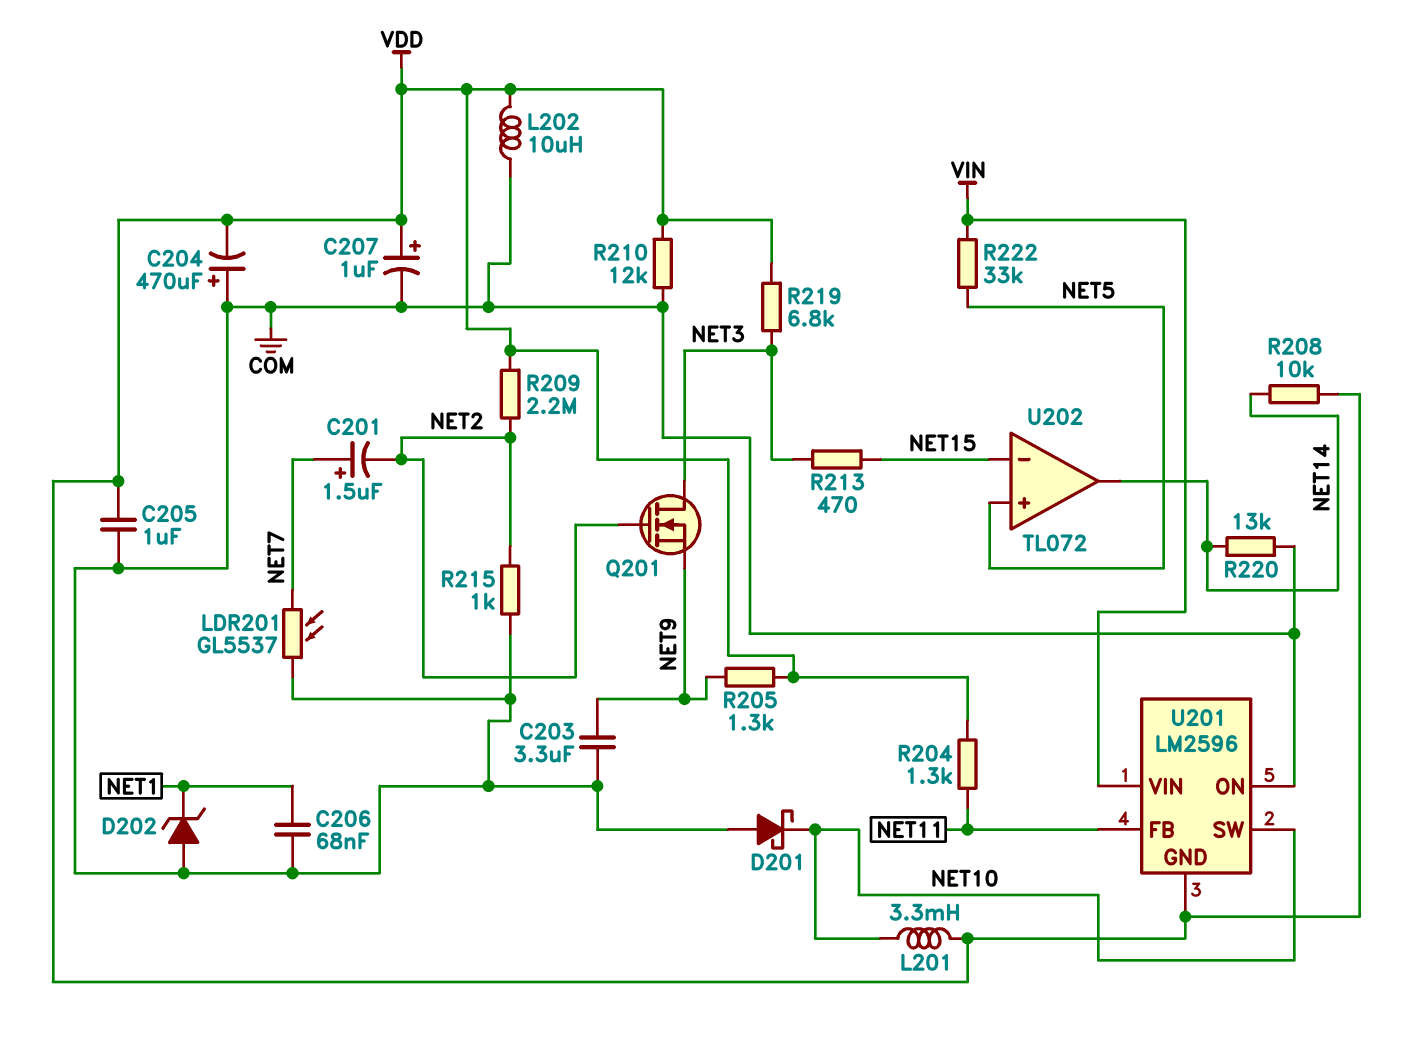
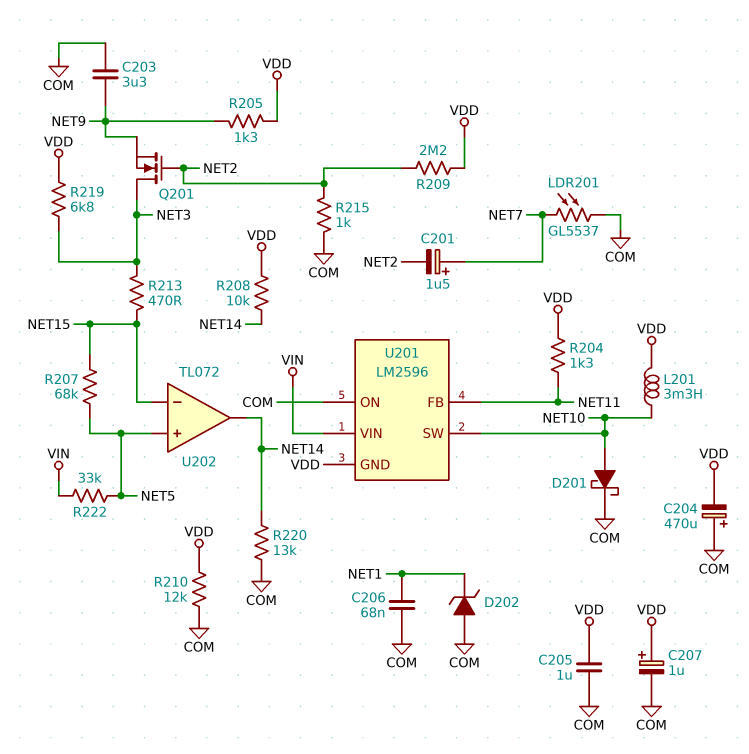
D201: schottky (A COM, K NET10) -> schottky (A NET10, K COM)
L202: 10uH (COM, VDD) -> none
R207: none -> 68k (NET5, NET15)

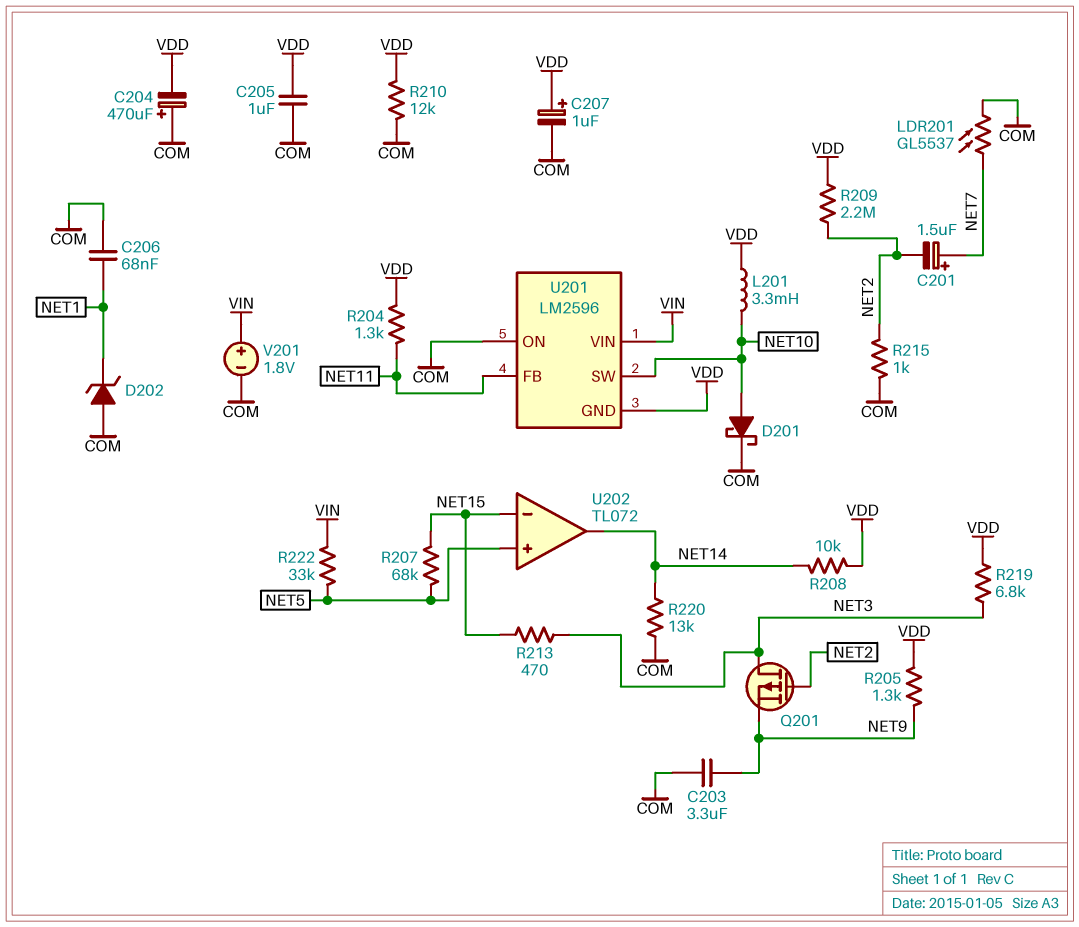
Q201: NMOS (G NET2, D NET3, S NET9) -> PMOS (G NET2, D NET3, S NET9)
V201: none -> 1.8V (plus VIN, minus COM)

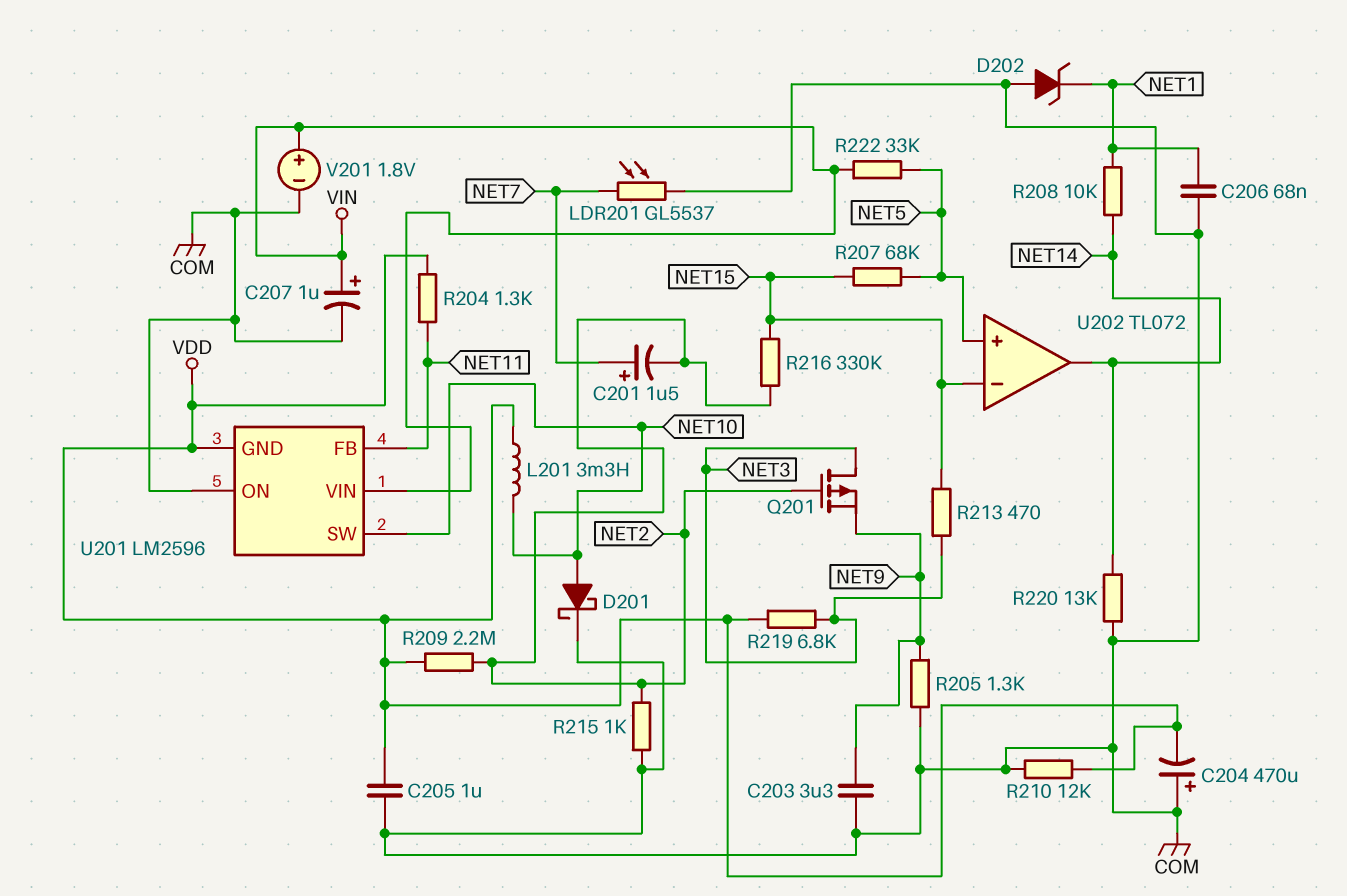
C207: 1uF (plus VDD, minus COM) -> 1uF (plus VIN, minus COM)
R205: 1.3k (NET9, VDD) -> 1.3k (COM, NET9)
R208: 10k (NET14, VDD) -> 10k (NET1, NET14)
R216: none -> 330k (NET2, NET15)

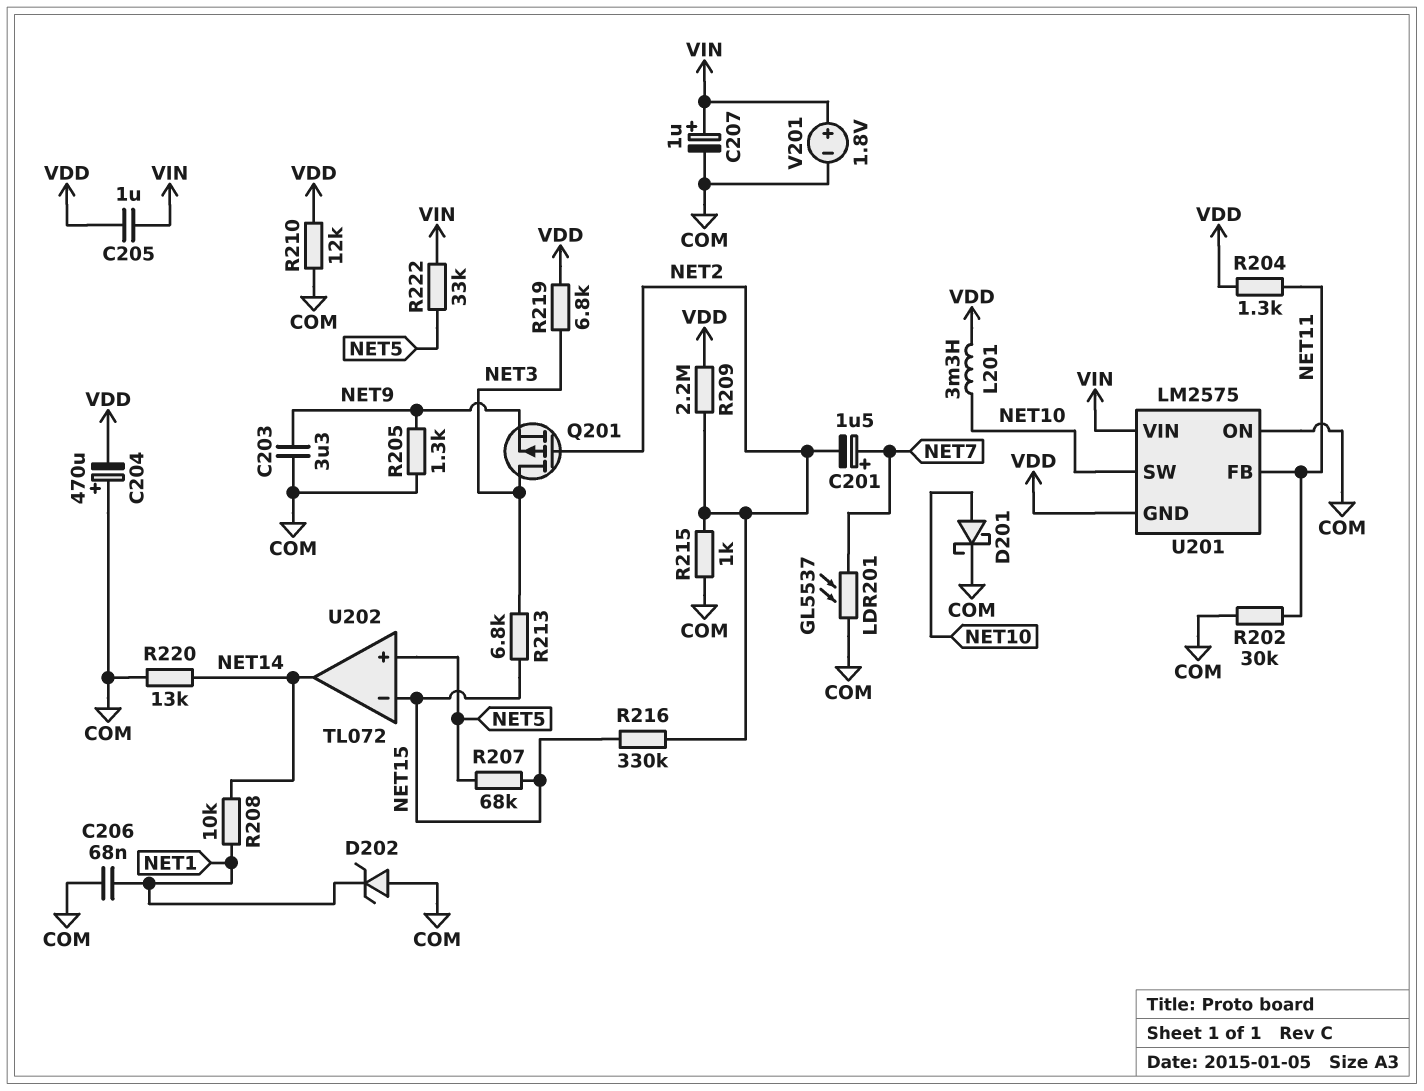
C205: 1uF (COM, VDD) -> 1uF (VDD, VIN)
R202: none -> 30k (COM, NET11)
R213: 470 (NET3, NET15) -> 6.8k (NET3, NET15)
U201: LM2596 -> LM2575

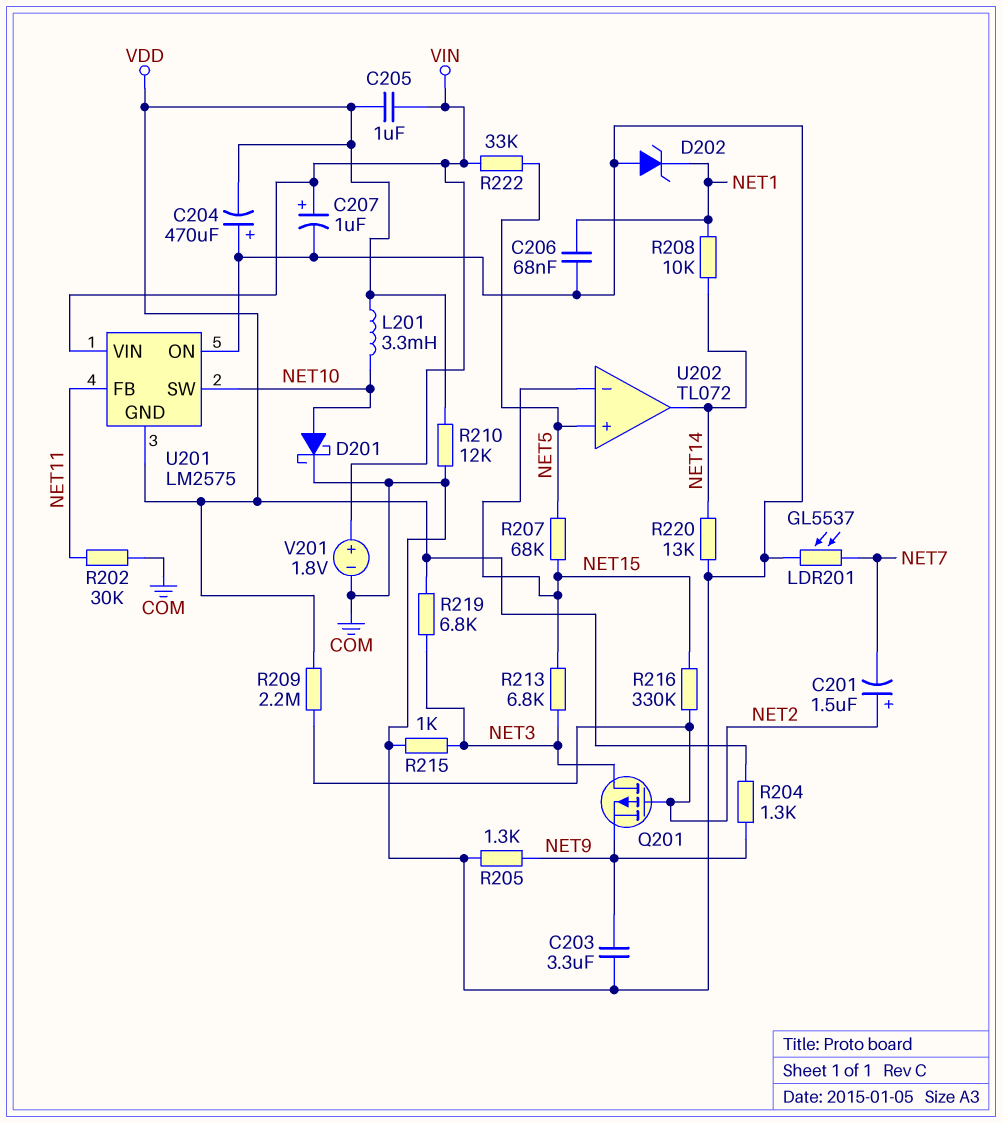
C201: 1.5uF (plus NET7, minus NET2) -> 1.5uF (plus NET2, minus NET7)
R204: 1.3k (NET11, VDD) -> 1.3k (NET9, VDD)
R215: 1k (COM, NET2) -> 1k (COM, NET3)

